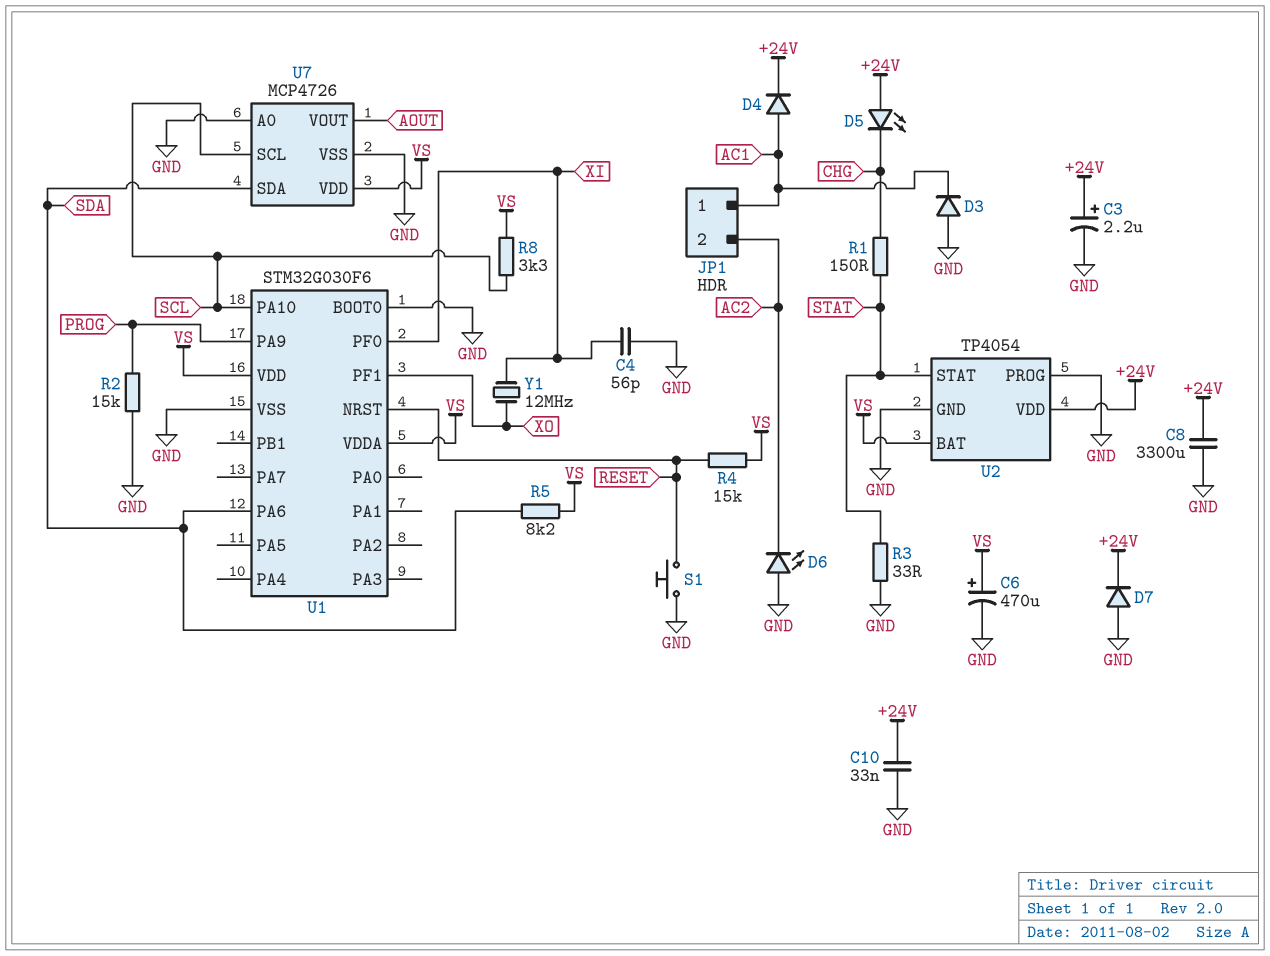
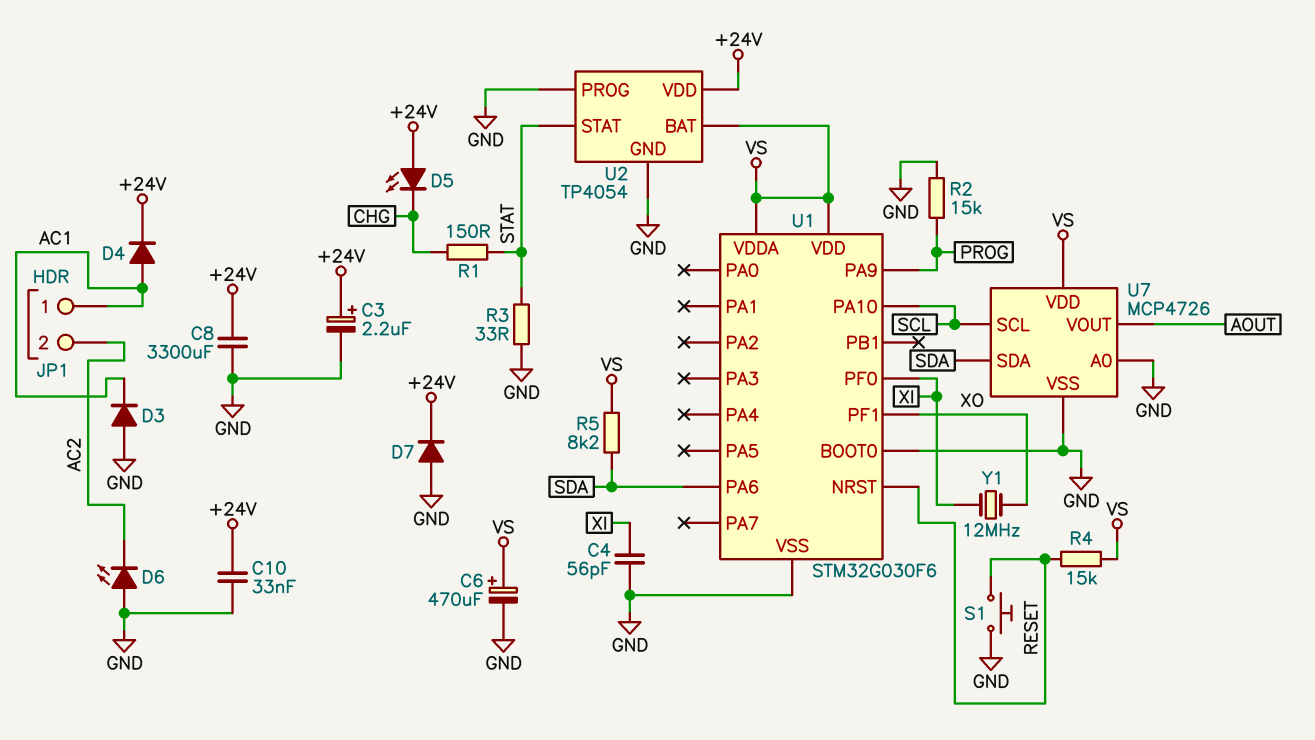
R8: 3.3k (SCL, VS) -> none

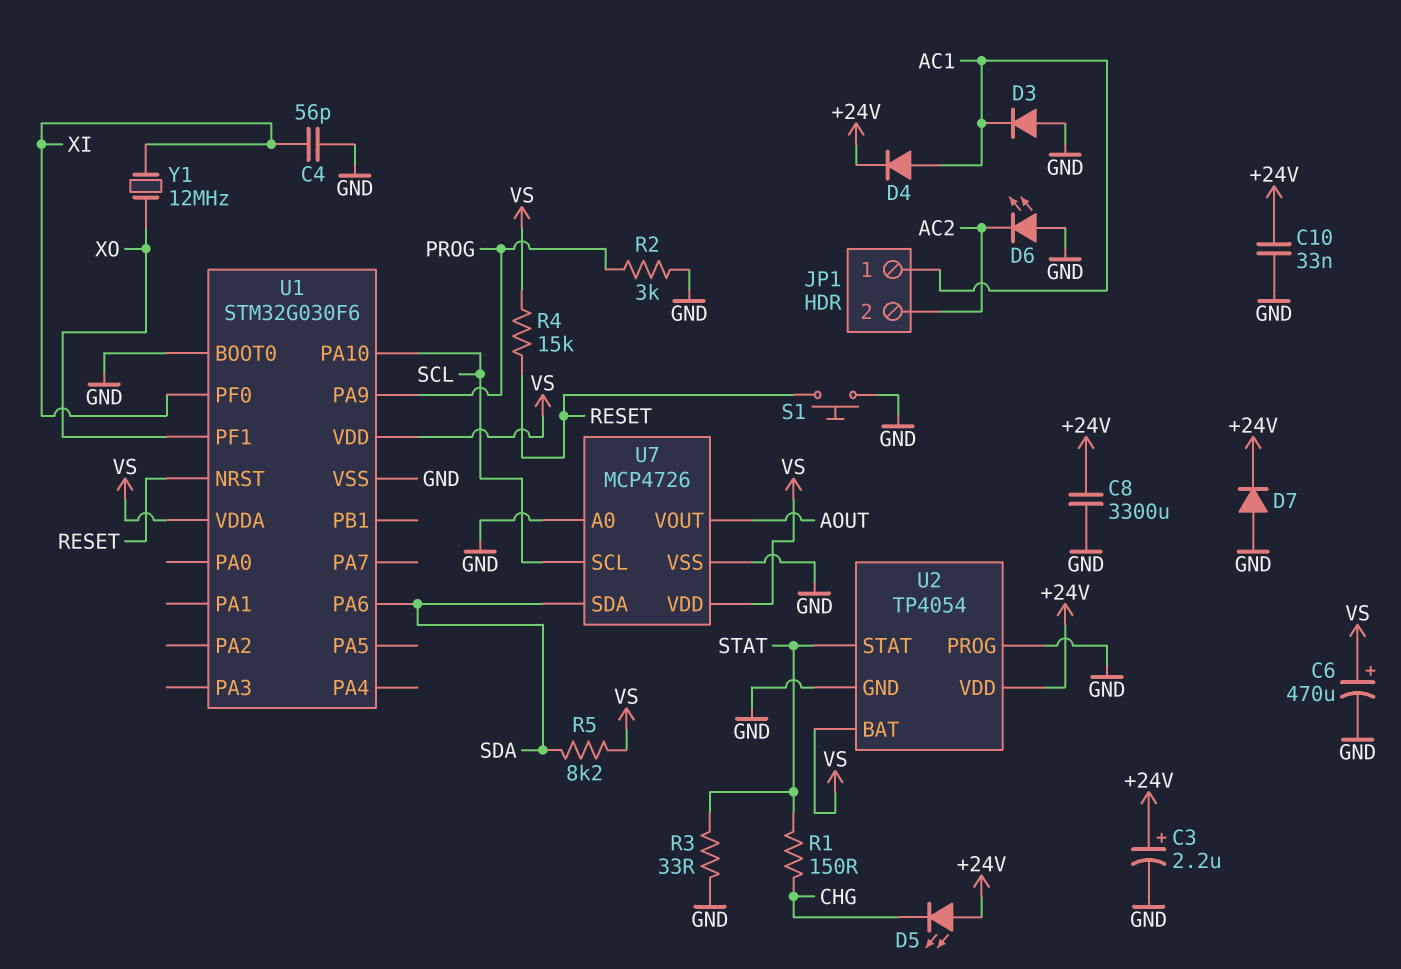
R2: 15k (GND, PROG) -> 3k (GND, PROG)

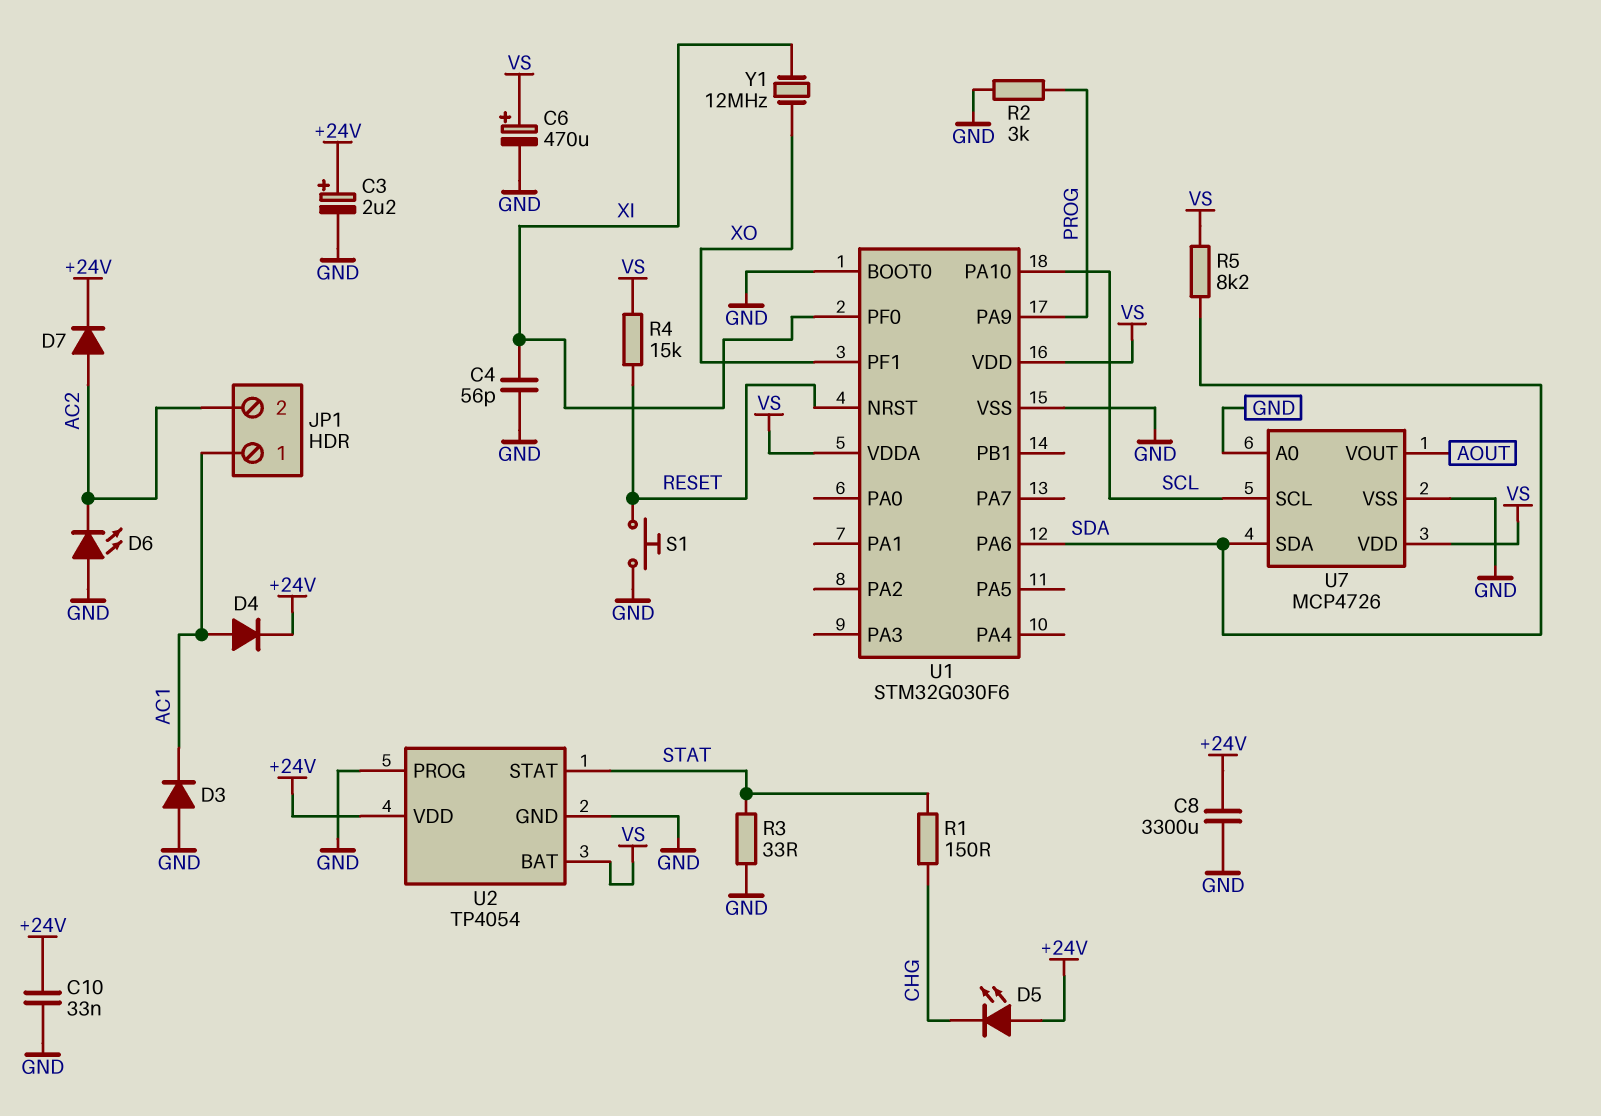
D7: diode (A GND, K +24V) -> diode (A AC2, K +24V)

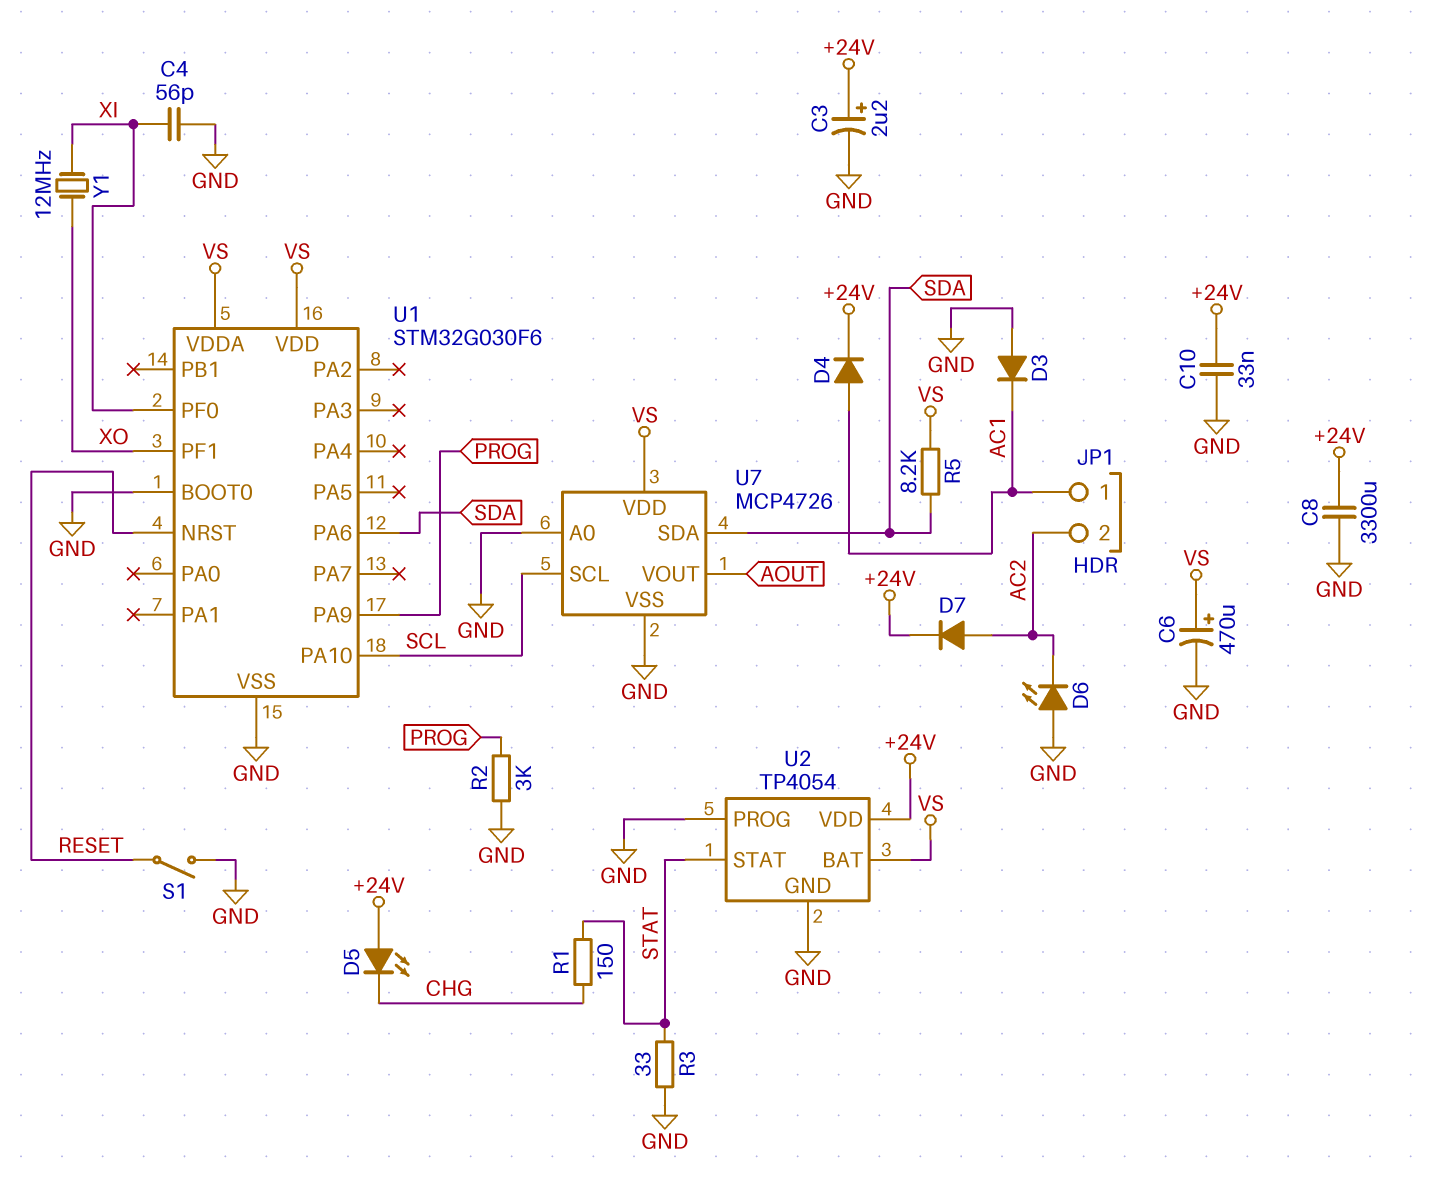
R4: 15k (RESET, VS) -> none
S1: button (GND, RESET) -> switch (GND, RESET)

